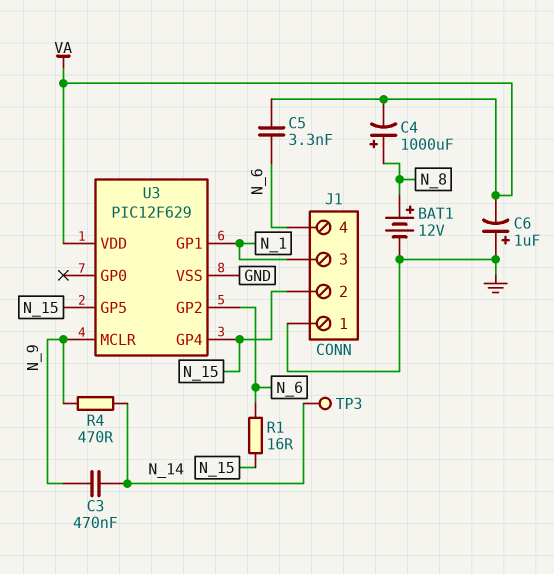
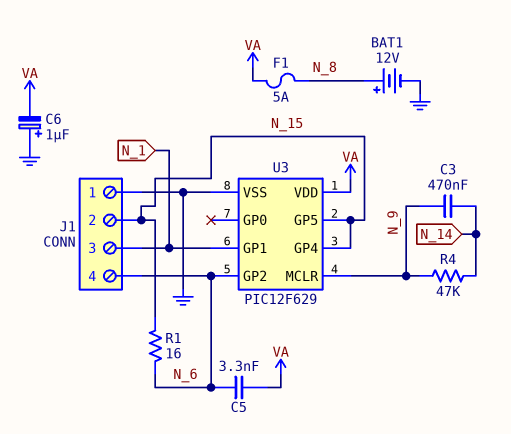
C4: 1000uF (plus N_8, minus VA) -> none
F1: none -> 5A (N_8, VA)
R4: 470 (N_9, N_14) -> 47k (N_9, N_14)
TP3: test point (N_14) -> none

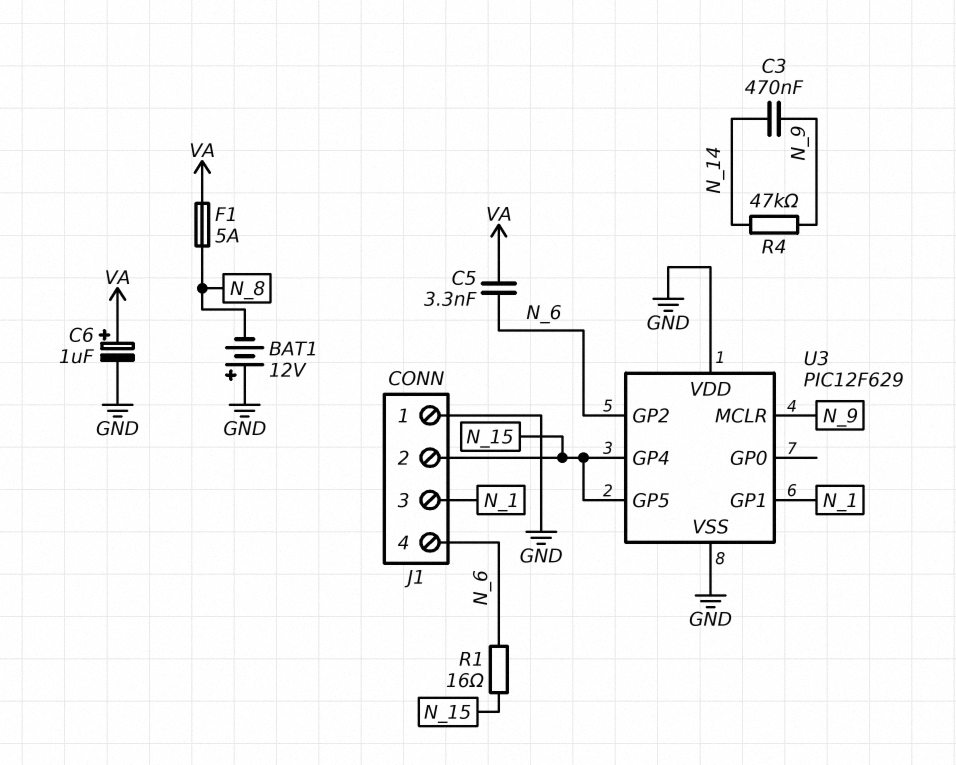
BAT1: 12V (plus N_8, minus GND) -> 12V (plus GND, minus N_8)
C6: 1uF (plus GND, minus VA) -> 1uF (plus VA, minus GND)
U3 pin VDD: VA -> GND

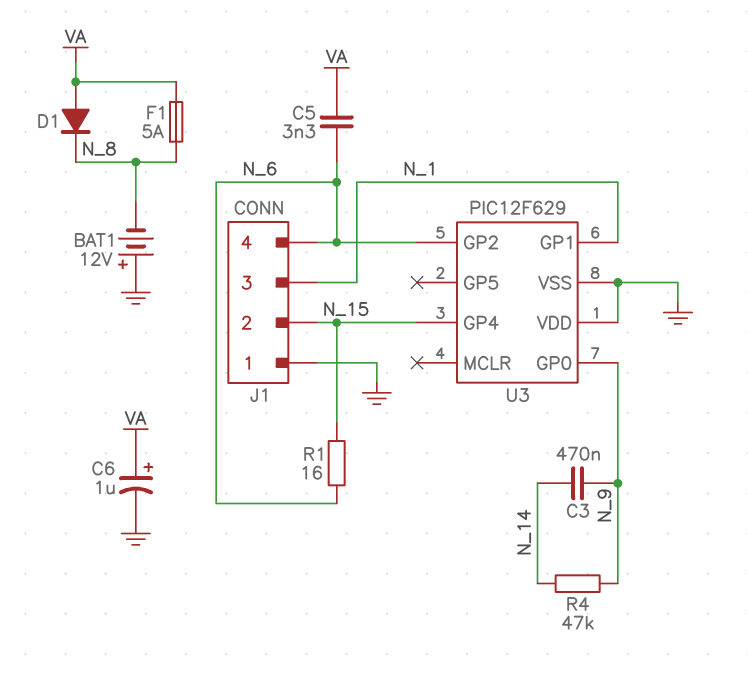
D1: none -> diode (A VA, K N_8)
U3 pin GP0: none -> N_9
U3 pin GP5: N_15 -> none
U3 pin MCLR: N_9 -> none

